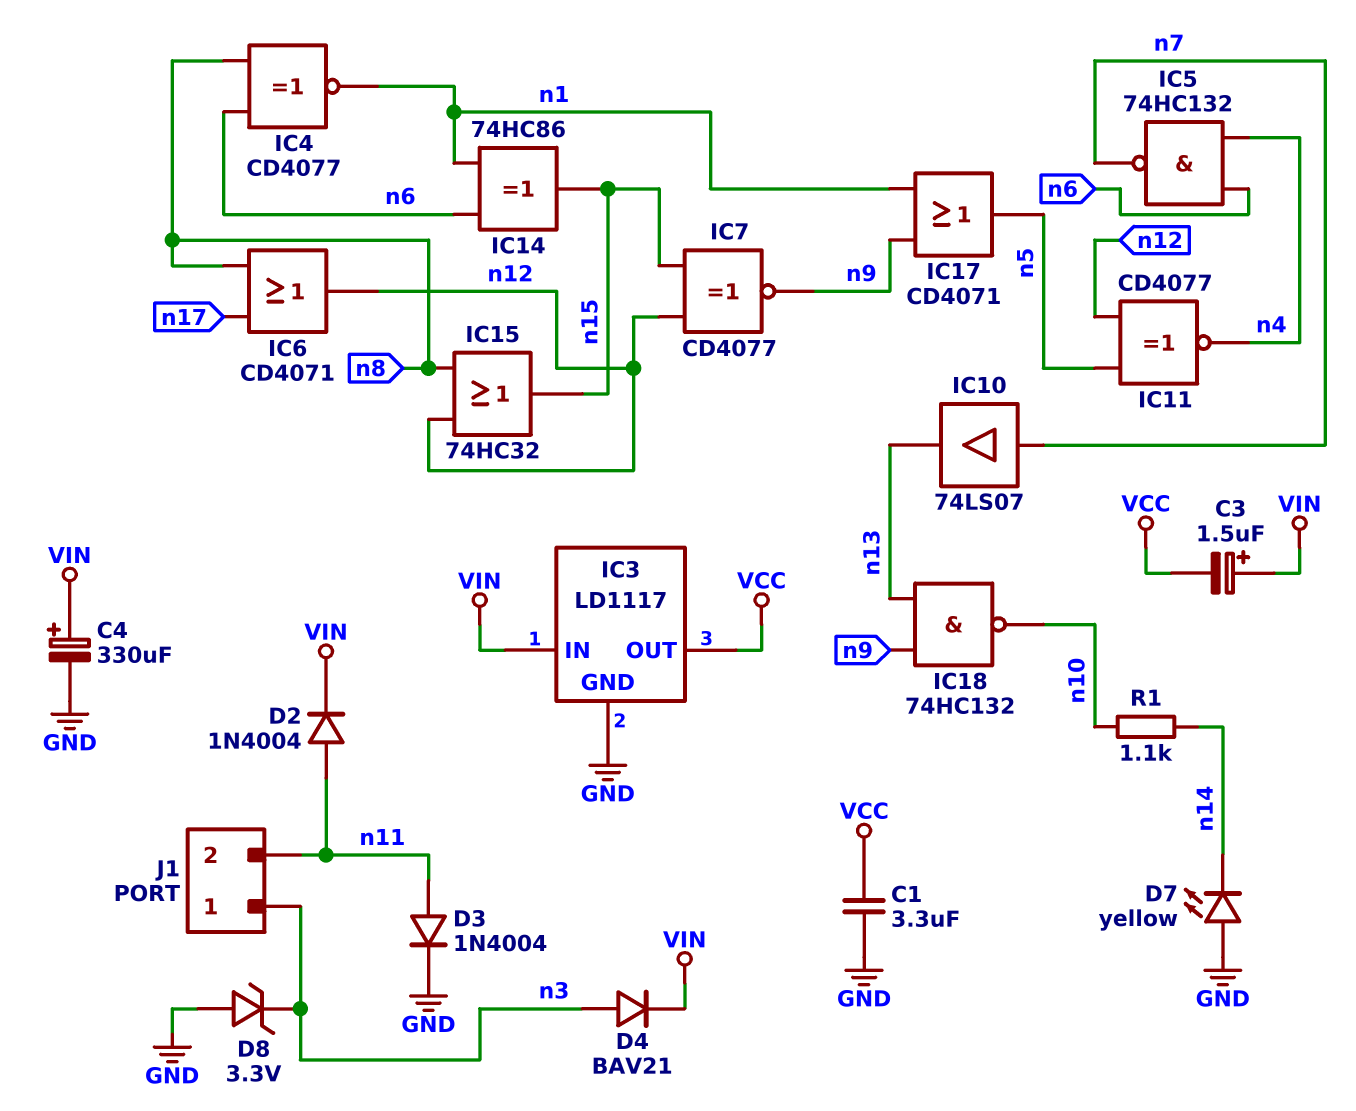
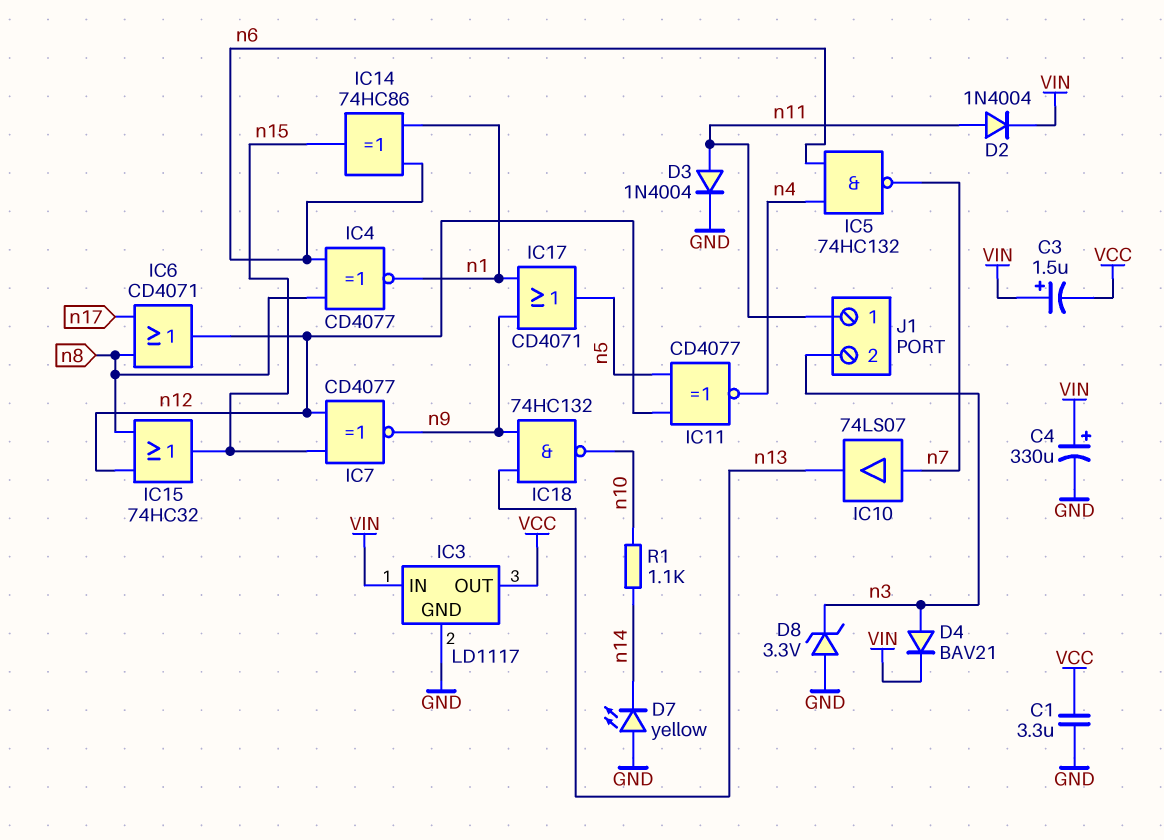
J1 pin 1: n3 -> n11
J1 pin 2: n11 -> n3

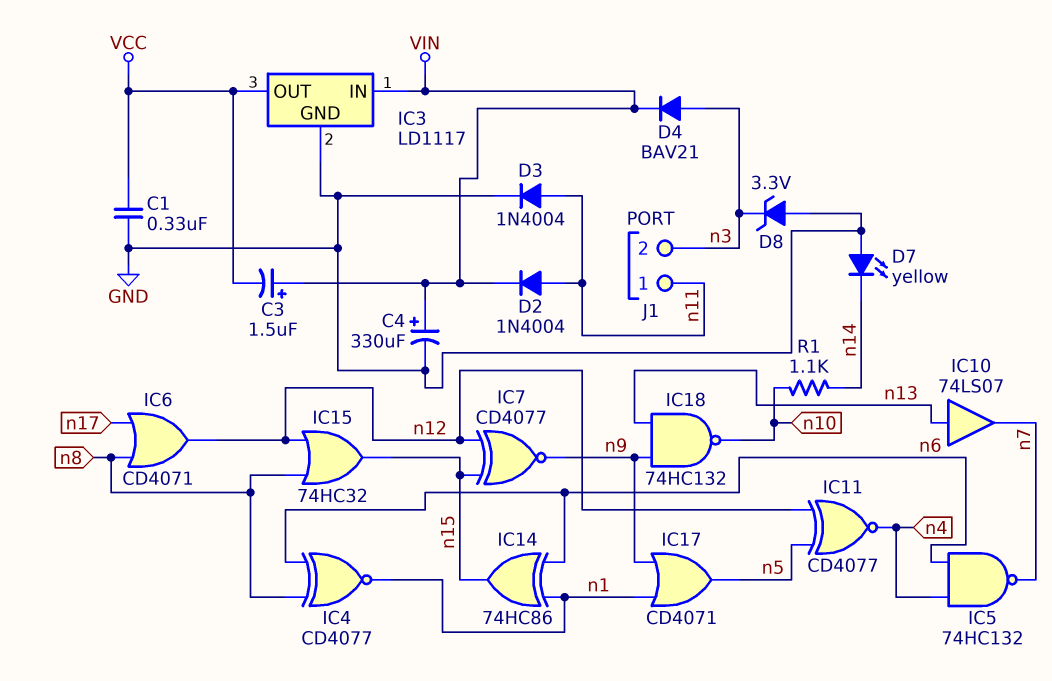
C1: 3.3uF (GND, VCC) -> 330nF (GND, VCC)
IC10: buffer 74LS07 (in n7, out n13) -> buffer 74LS07 (in n13, out n7)

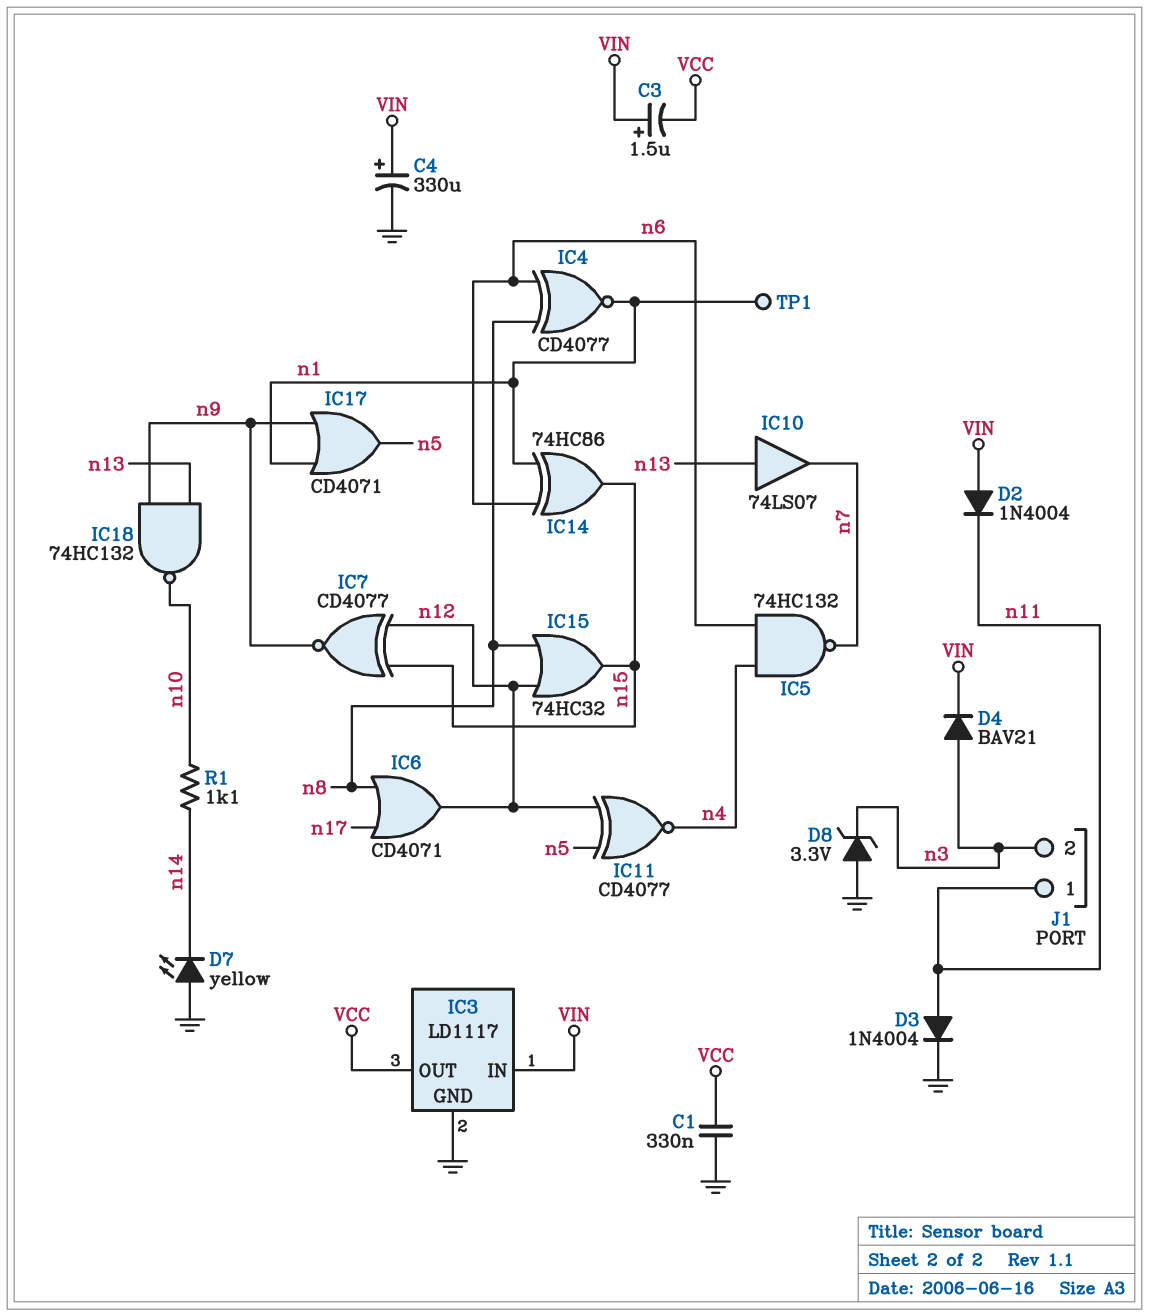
D2: diode 1N4004 (A n11, K VIN) -> diode 1N4004 (A VIN, K n11)
TP1: none -> test point (n1)

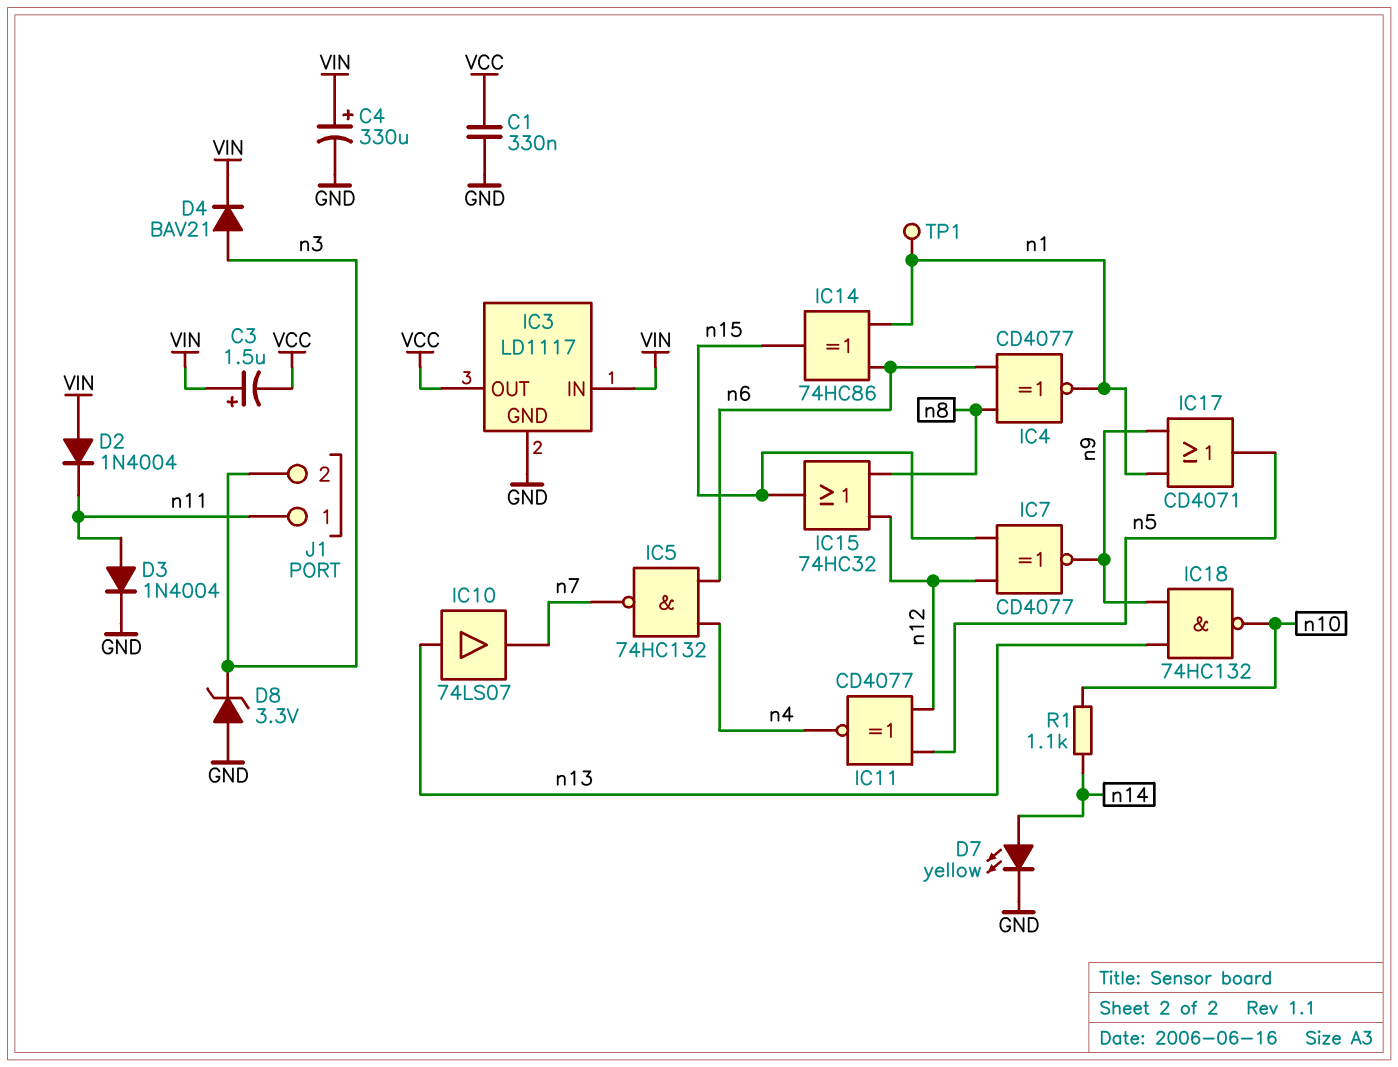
D7: LED yellow (A GND, K n14) -> LED yellow (A n14, K GND)
IC6: OR CD4071 (in n8, in n17, out n12) -> none

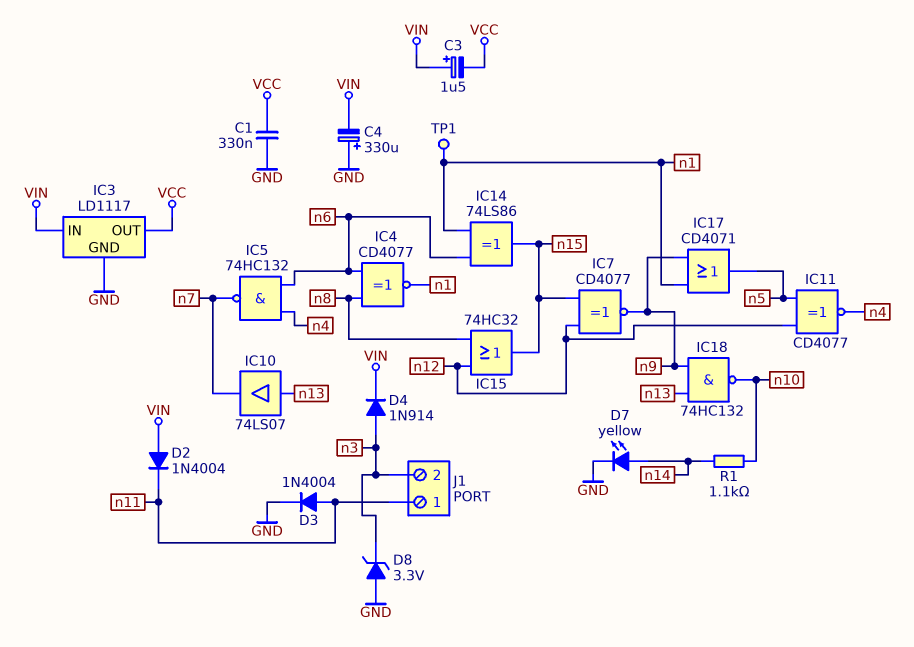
C4: 330uF (plus VIN, minus GND) -> 330uF (plus GND, minus VIN)
D4: diode BAV21 (A n3, K VIN) -> diode 1N914 (A n3, K VIN)
IC14: XOR 74HC86 (in n1, in n6, out n15) -> XOR 74LS86 (in n1, in n6, out n15)

